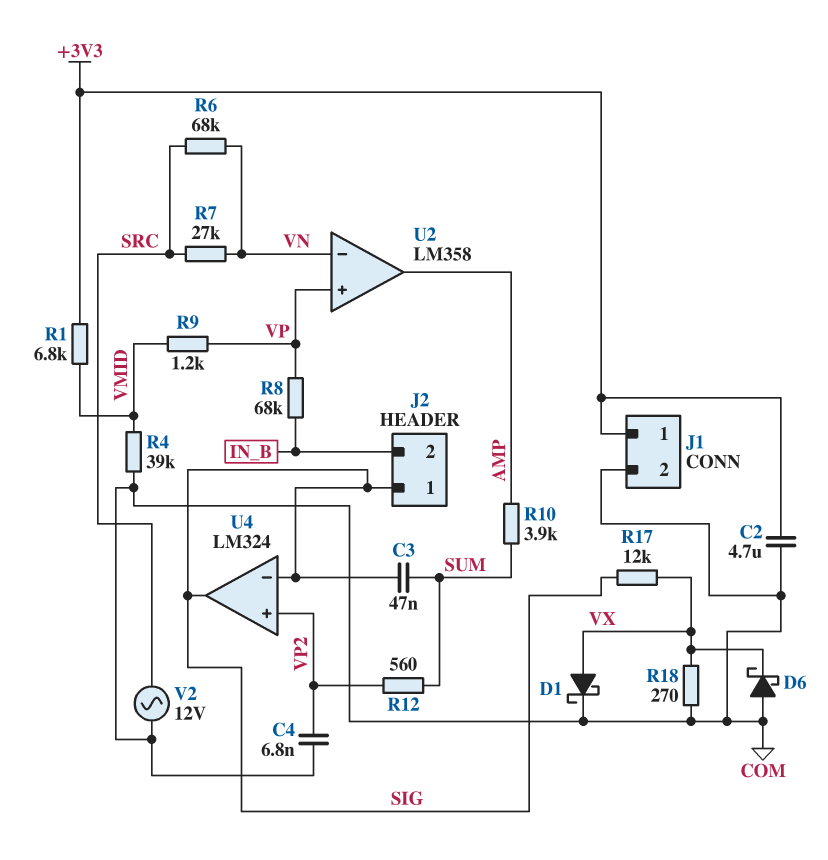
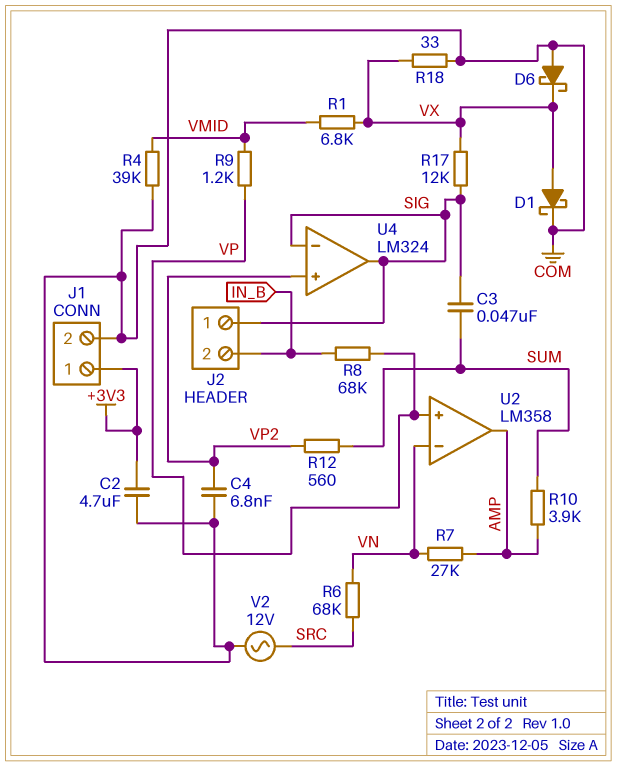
R1: 6.8k (+3V3, VMID) -> 6.8k (VMID, VX)
R7: 27k (SRC, VN) -> 27k (AMP, VN)
R18: 270 (COM, VX) -> 33 (COM, VX)

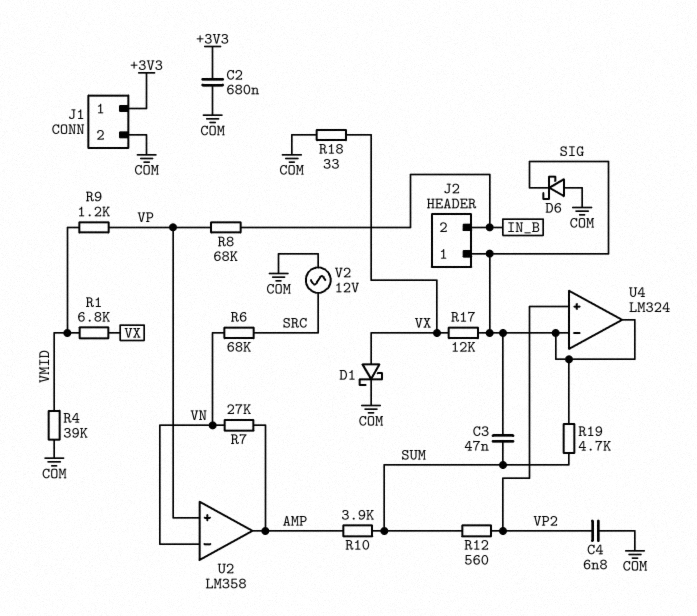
C2: 4.7uF (+3V3, COM) -> 680nF (+3V3, COM)
D6: schottky (A COM, K VX) -> schottky (A COM, K SIG)
R19: none -> 4.7k (SIG, SUM)

